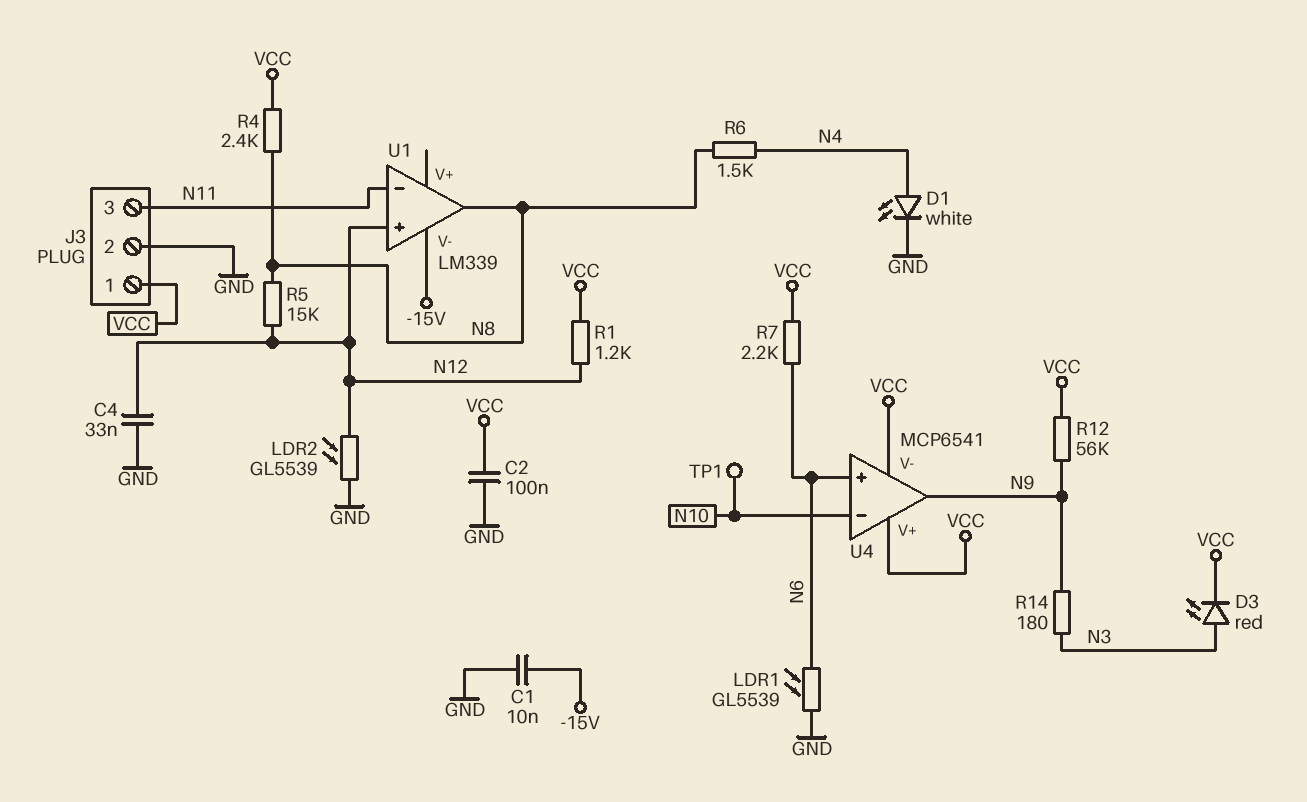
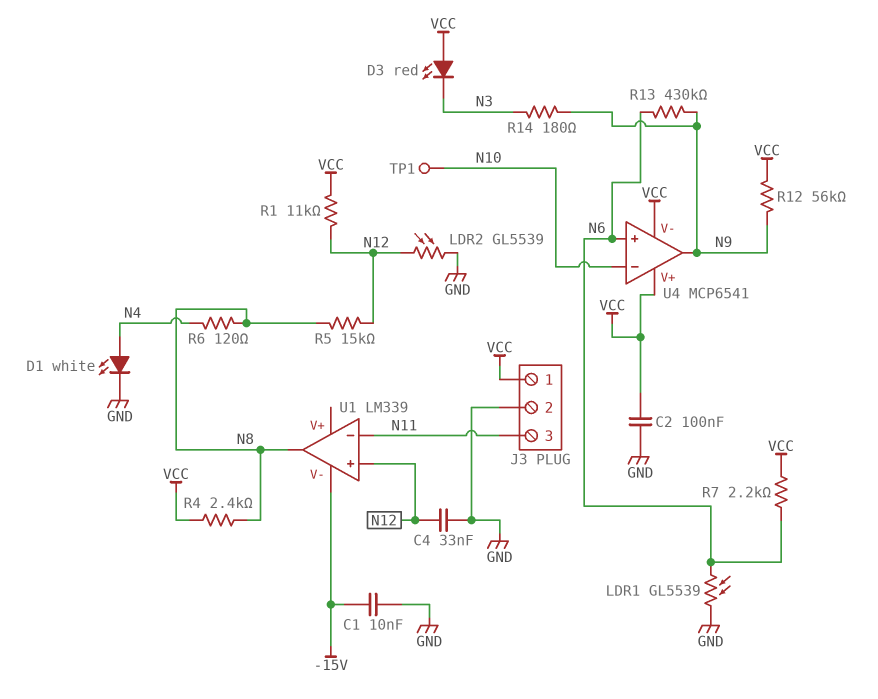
D3: LED red (A N3, K VCC) -> LED red (A VCC, K N3)
R1: 1.2k (N12, VCC) -> 11k (N12, VCC)
R6: 1.5k (N4, N8) -> 120 (N4, N8)
R13: none -> 430k (N6, N9)

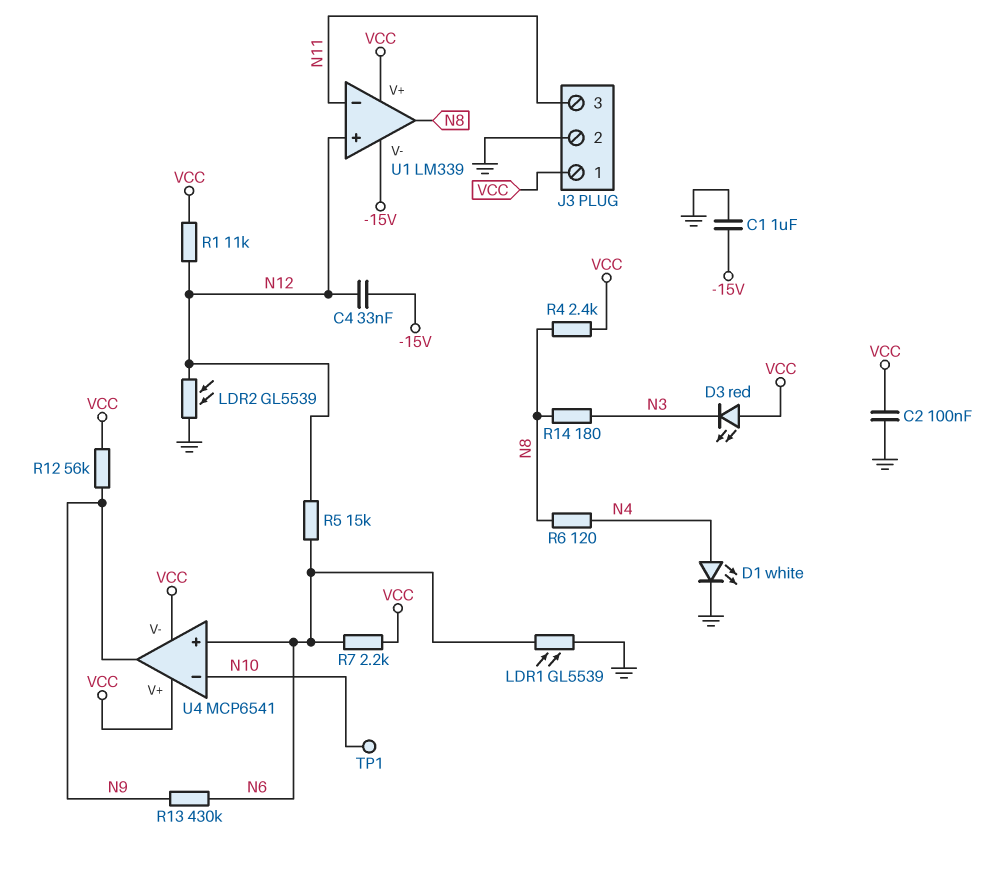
C1: 10nF (-15V, GND) -> 1uF (-15V, GND)
C4: 33nF (GND, N12) -> 33nF (-15V, N12)
R5: 15k (N8, N12) -> 15k (N6, N12)
R14: 180 (N3, N9) -> 180 (N3, N8)
U1 pin V+: none -> VCC

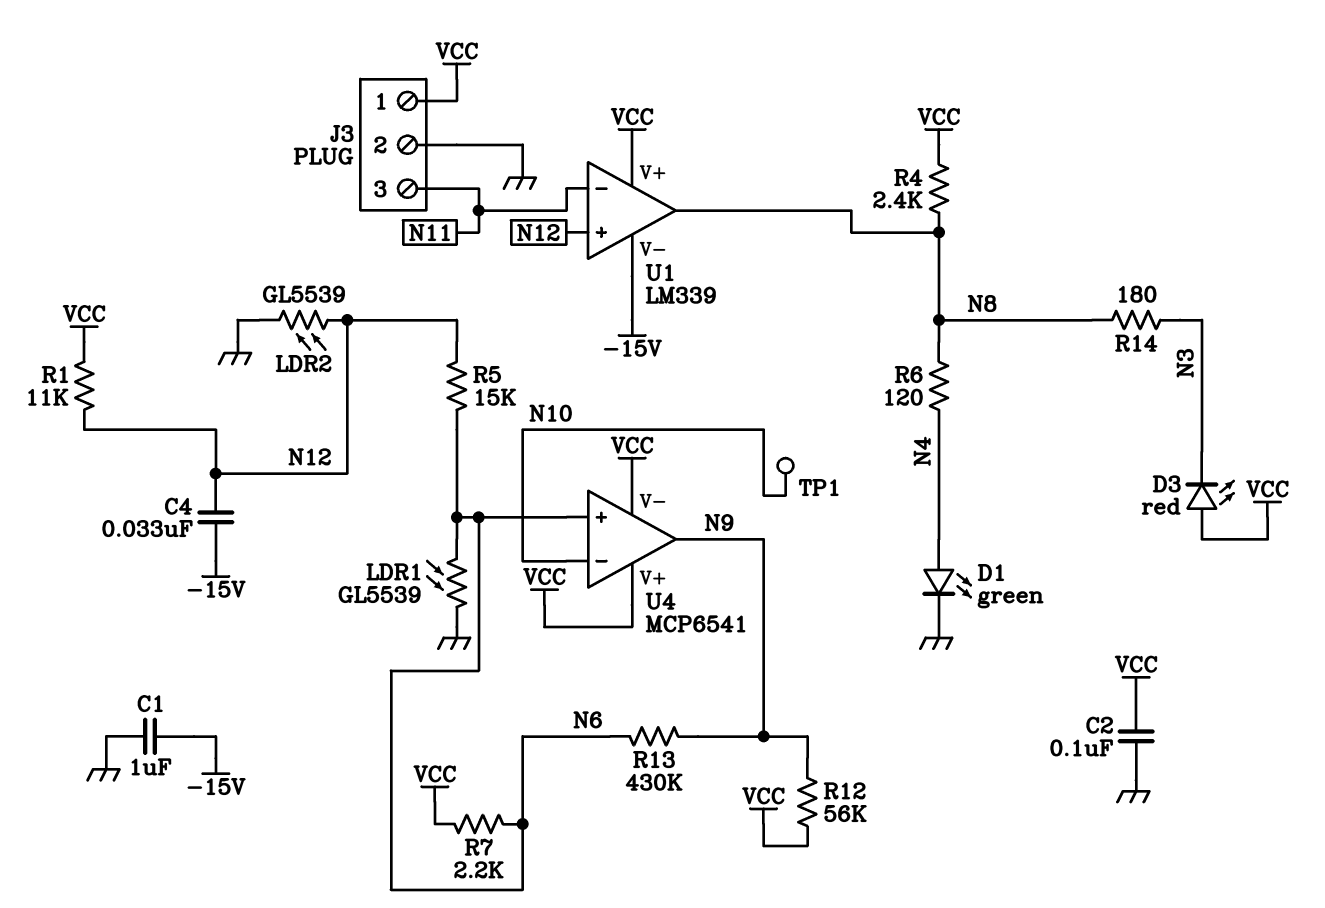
D1: LED white (A N4, K GND) -> LED green (A N4, K GND)

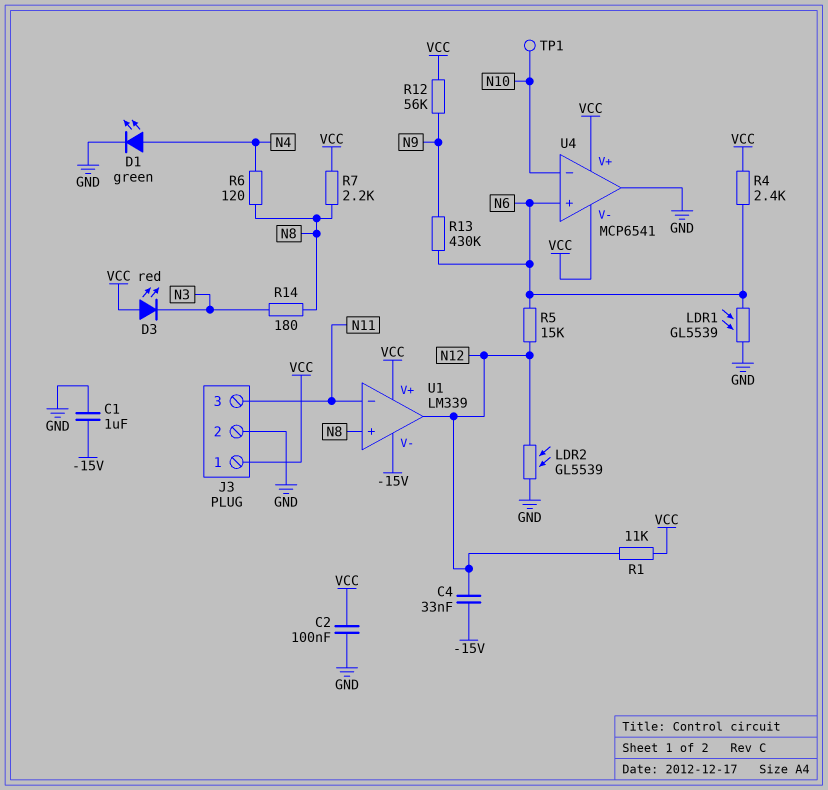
R4: 2.4k (N8, VCC) -> 2.4k (N6, VCC)
R7: 2.2k (N6, VCC) -> 2.2k (N8, VCC)
U1 pin in+: N12 -> N8
U1 pin out: N8 -> N12
U4 pin out: N9 -> GND

